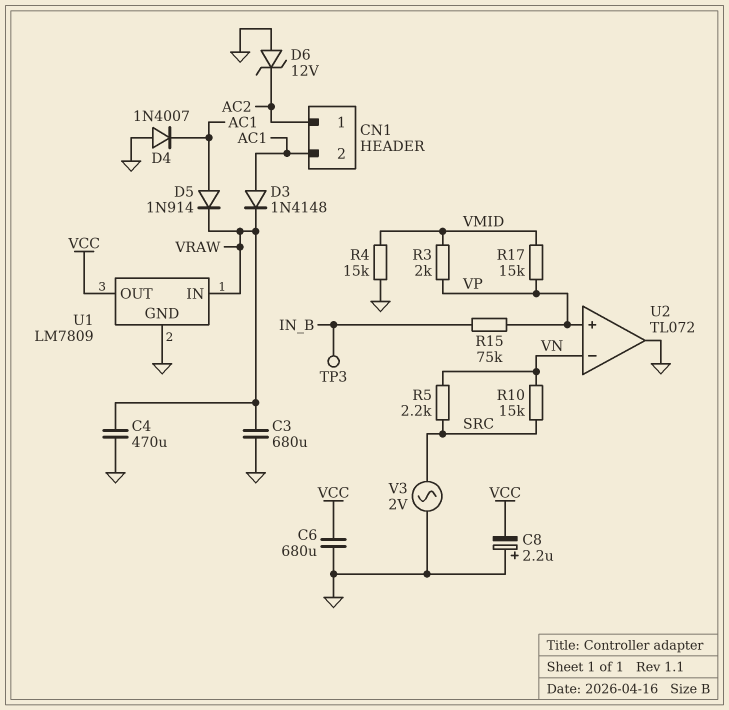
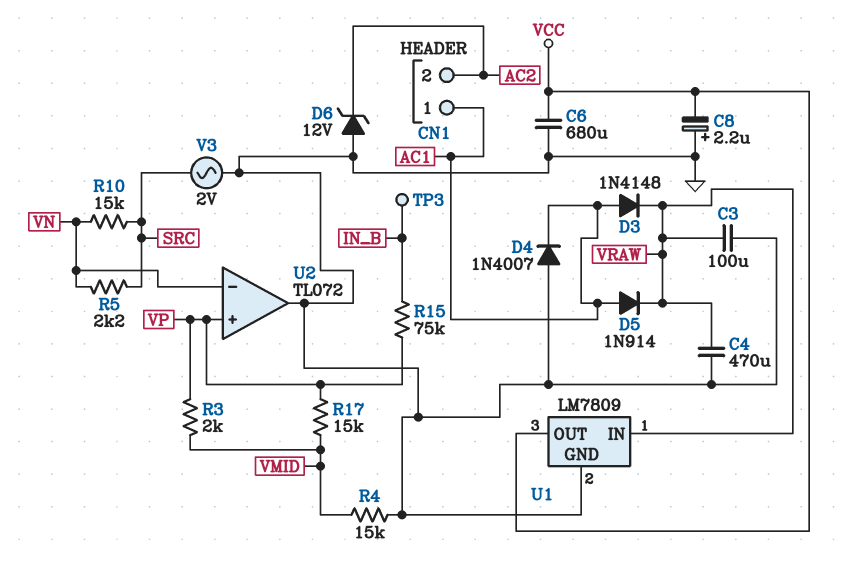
C3: 680uF (GND, VRAW) -> 100uF (GND, VRAW)
CN1 pin 1: AC2 -> AC1
CN1 pin 2: AC1 -> AC2

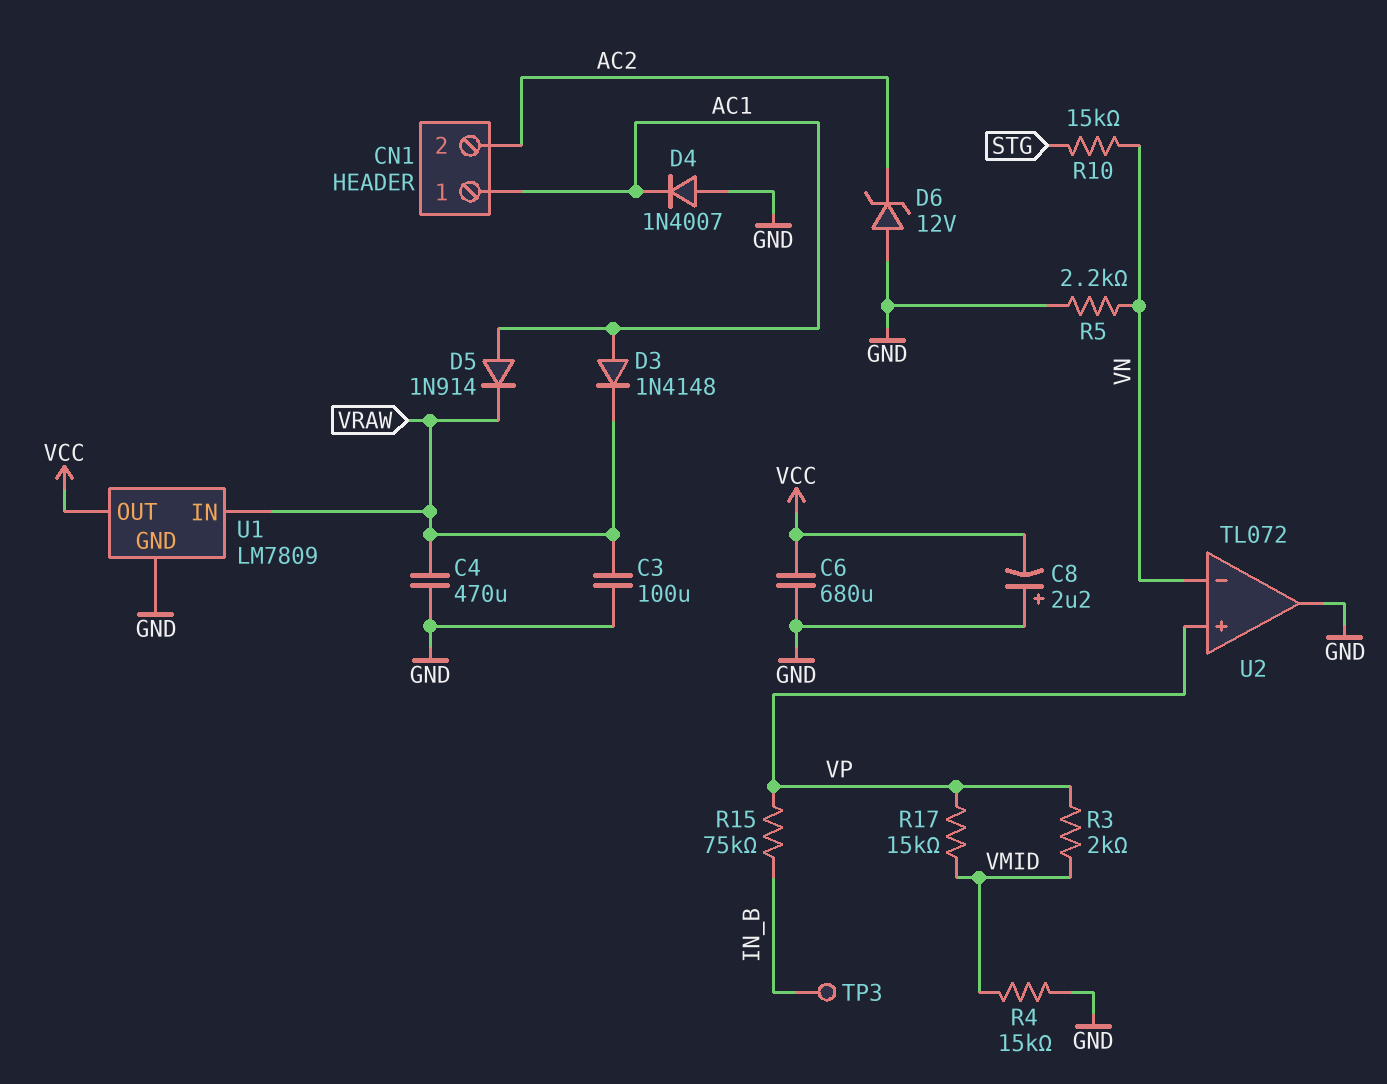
R5: 2.2k (SRC, VN) -> 2.2k (GND, VN)
R10: 15k (SRC, VN) -> 15k (STG, VN)
V3: AC 2V (GND, SRC) -> none

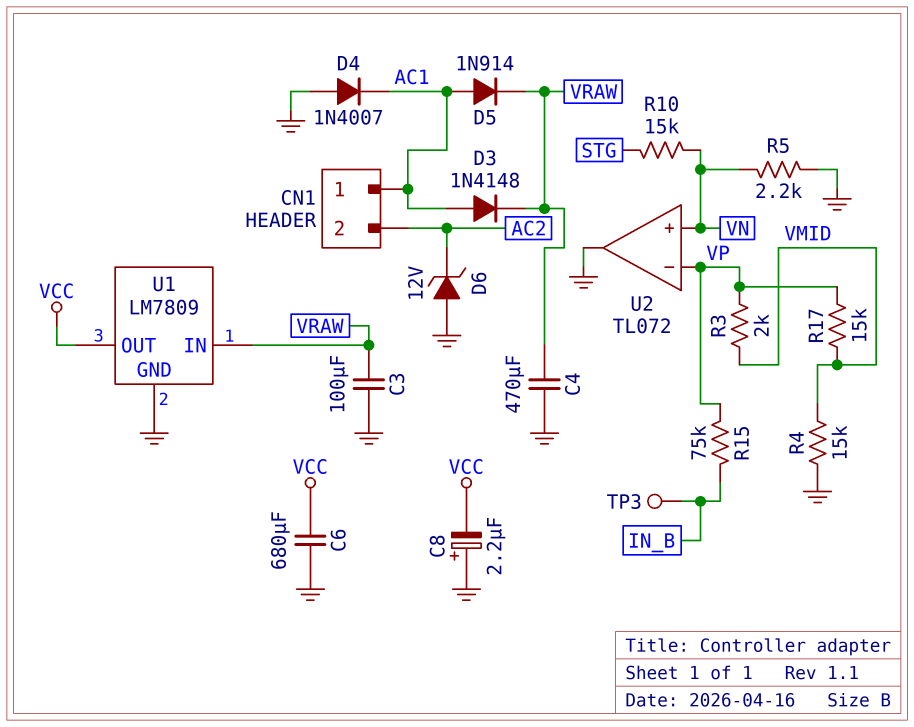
U2 pin in+: VP -> VN
U2 pin in-: VN -> VP

